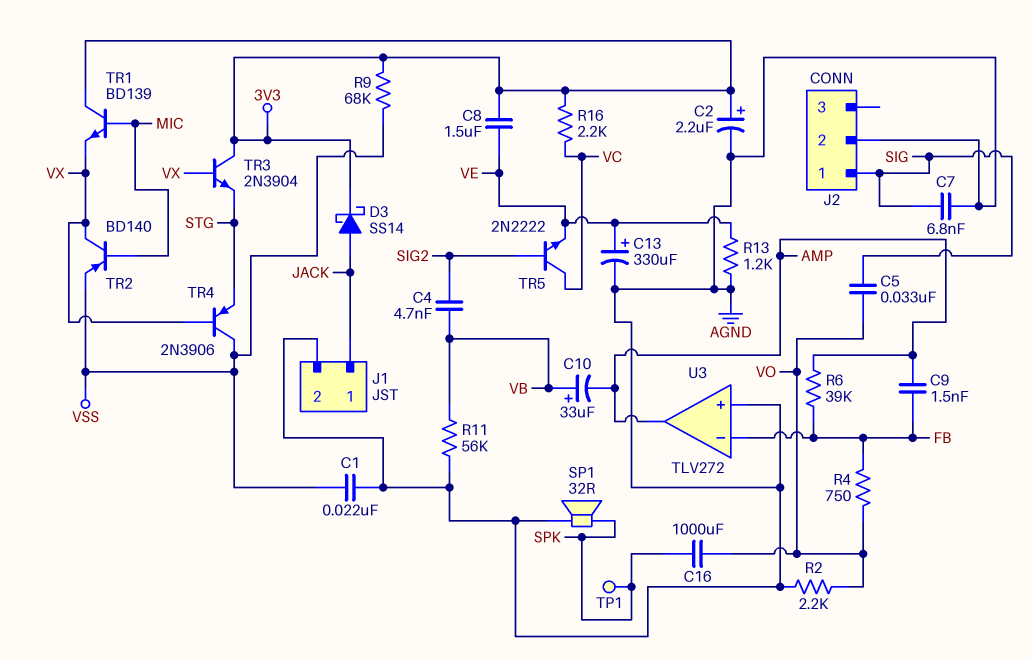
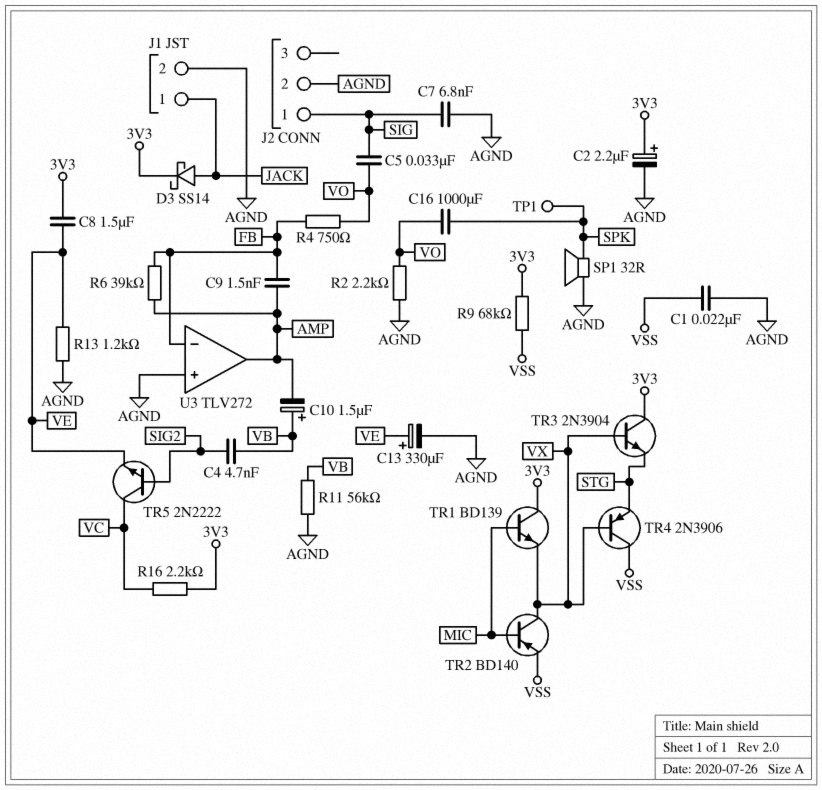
C10: 33uF (plus VB, minus AMP) -> 1.5uF (plus VB, minus AMP)

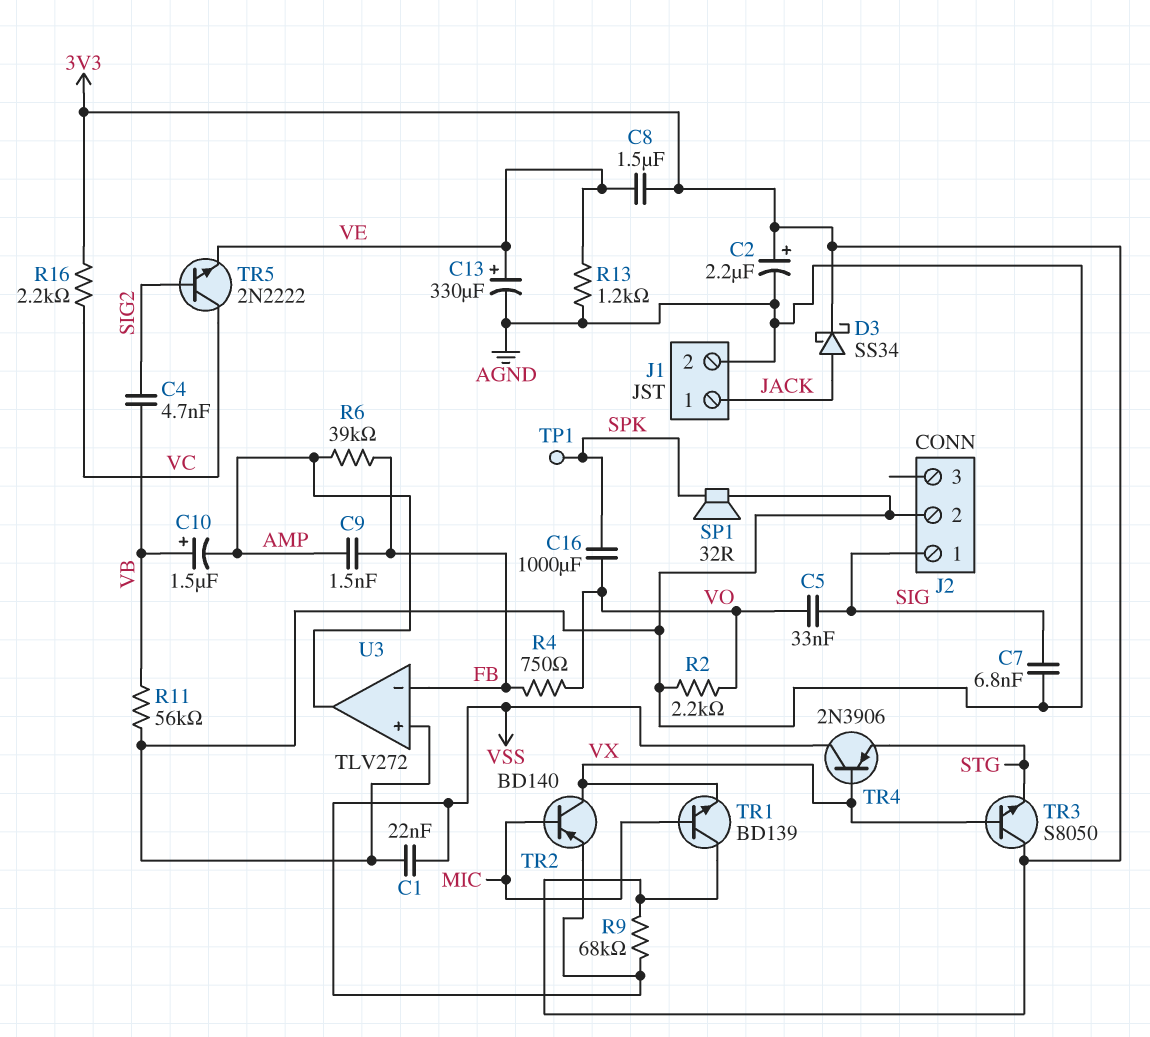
D3: schottky SS14 (A JACK, K 3V3) -> schottky SS34 (A JACK, K 3V3)
TR3: NPN 2N3904 (B VX, C 3V3, E STG) -> NPN S8050 (B VX, C 3V3, E STG)

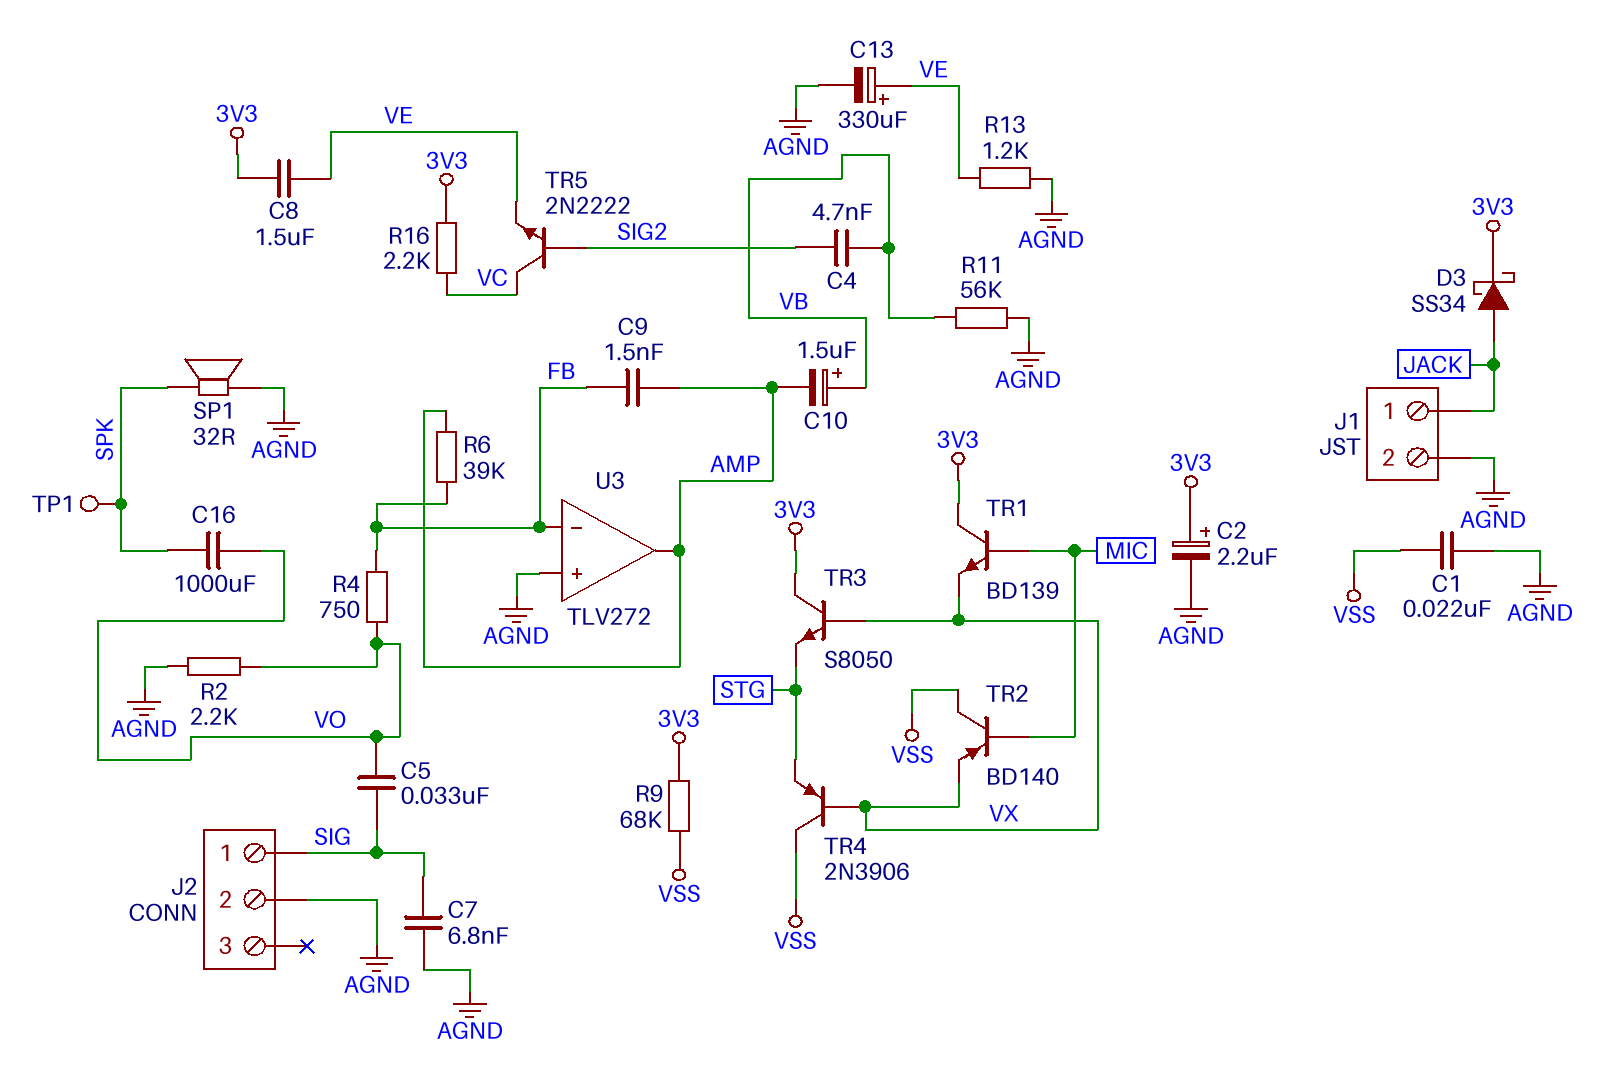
TR2: PNP BD140 (B MIC, C VX, E VSS) -> PNP BD140 (B MIC, C VSS, E VX)

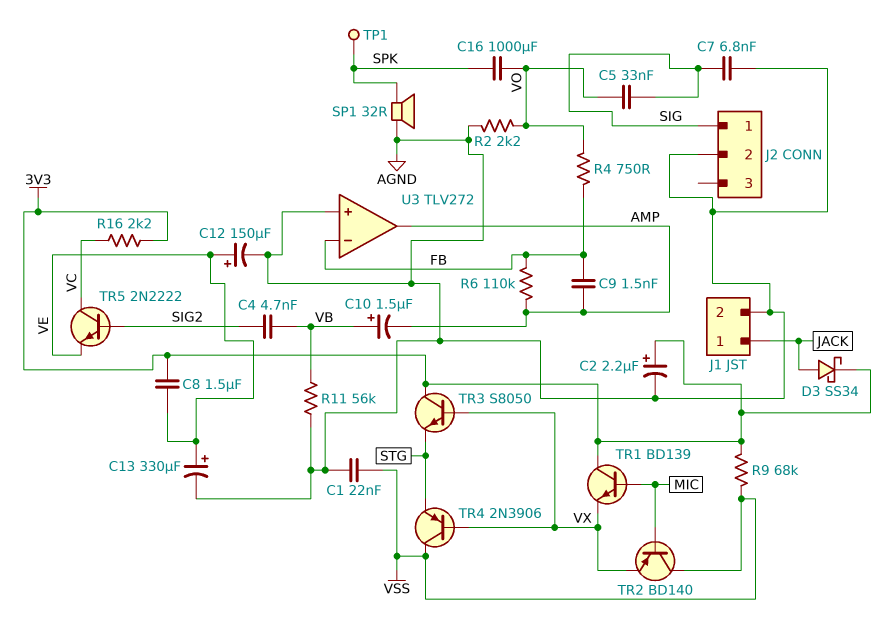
C12: none -> 150uF (plus VE, minus AGND)
R6: 39k (AMP, FB) -> 110k (AMP, FB)
R13: 1.2k (AGND, VE) -> none

